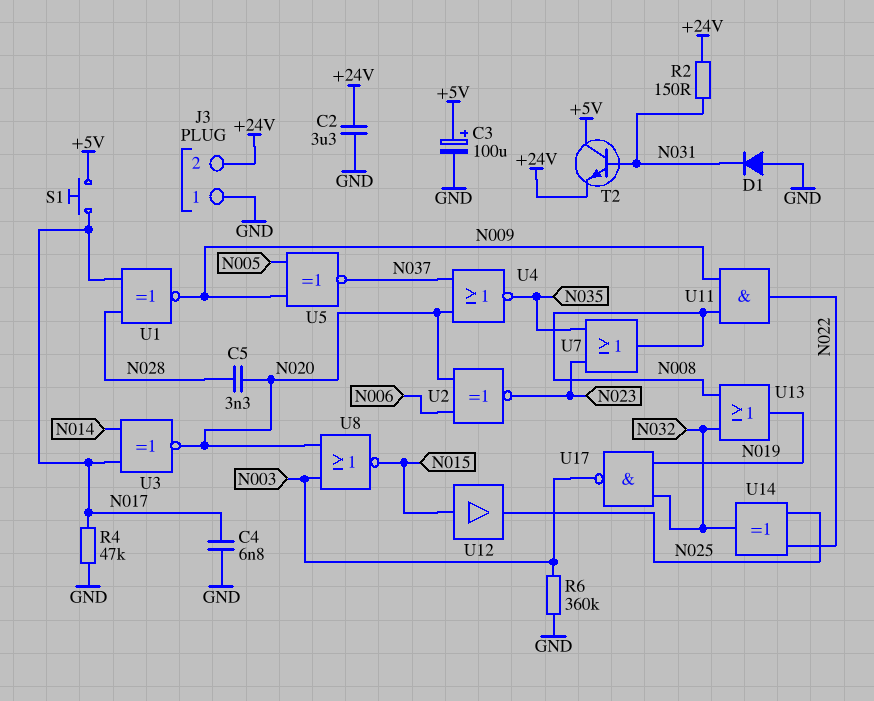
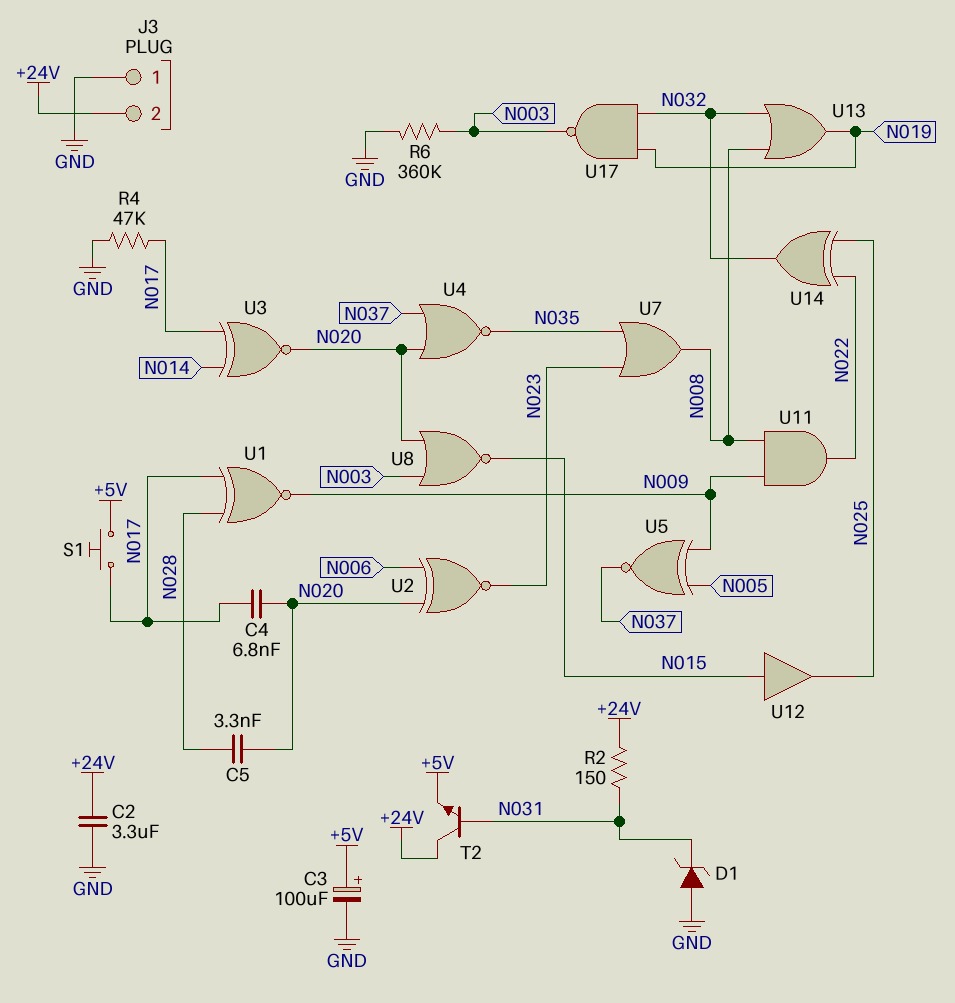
C4: 6.8nF (GND, N017) -> 6.8nF (N017, N020)
D1: diode (A GND, K N031) -> zener (A GND, K N031)
T2: NPN (B N031, C +5V, E +24V) -> NPN (B N031, C +24V, E +5V)

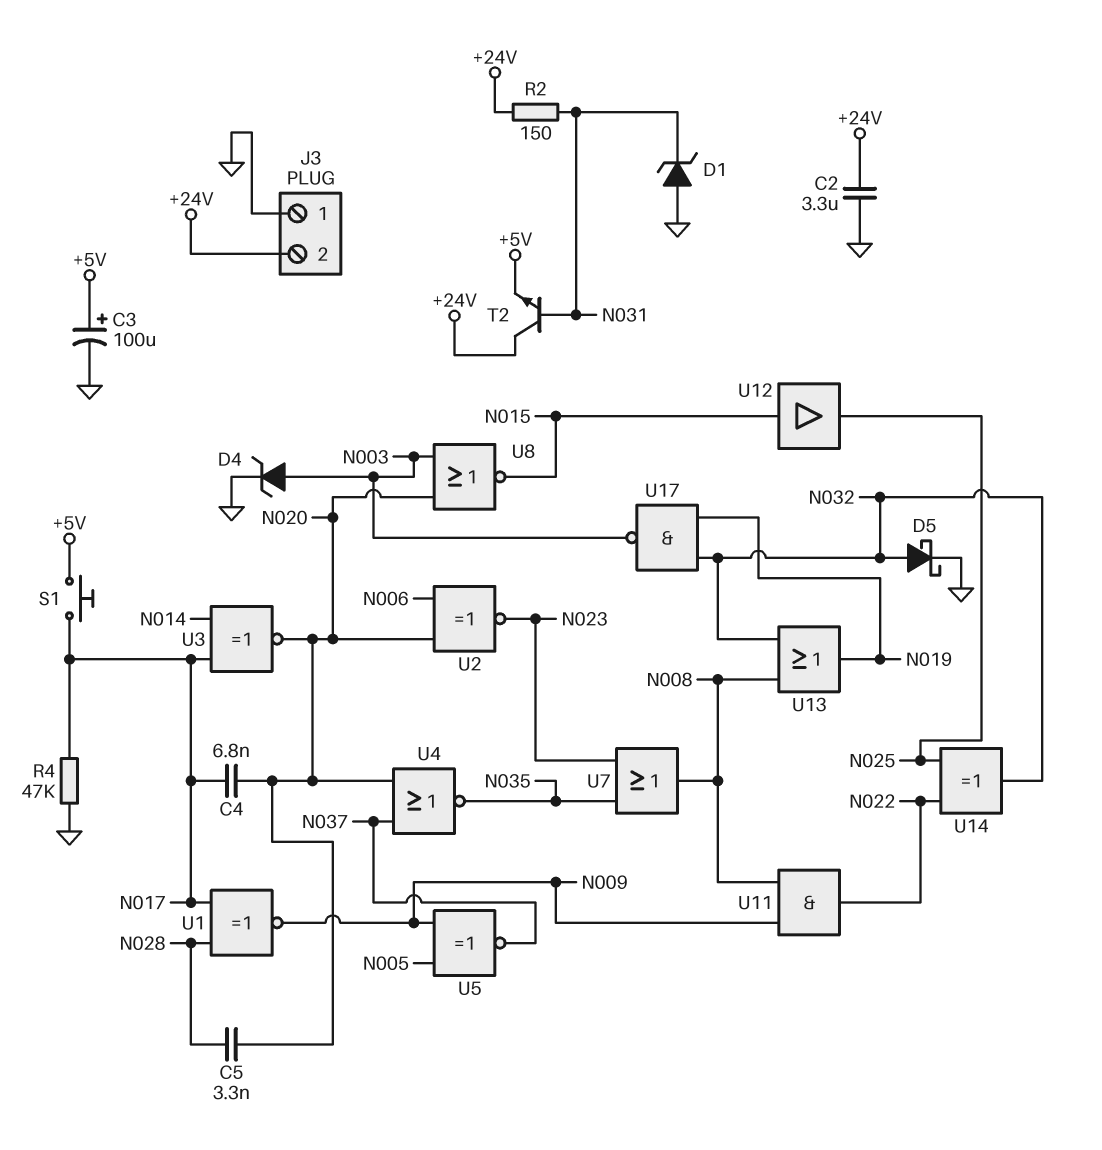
D4: none -> zener (A N003, K GND)
D5: none -> schottky (A N032, K GND)
R6: 360k (GND, N003) -> none

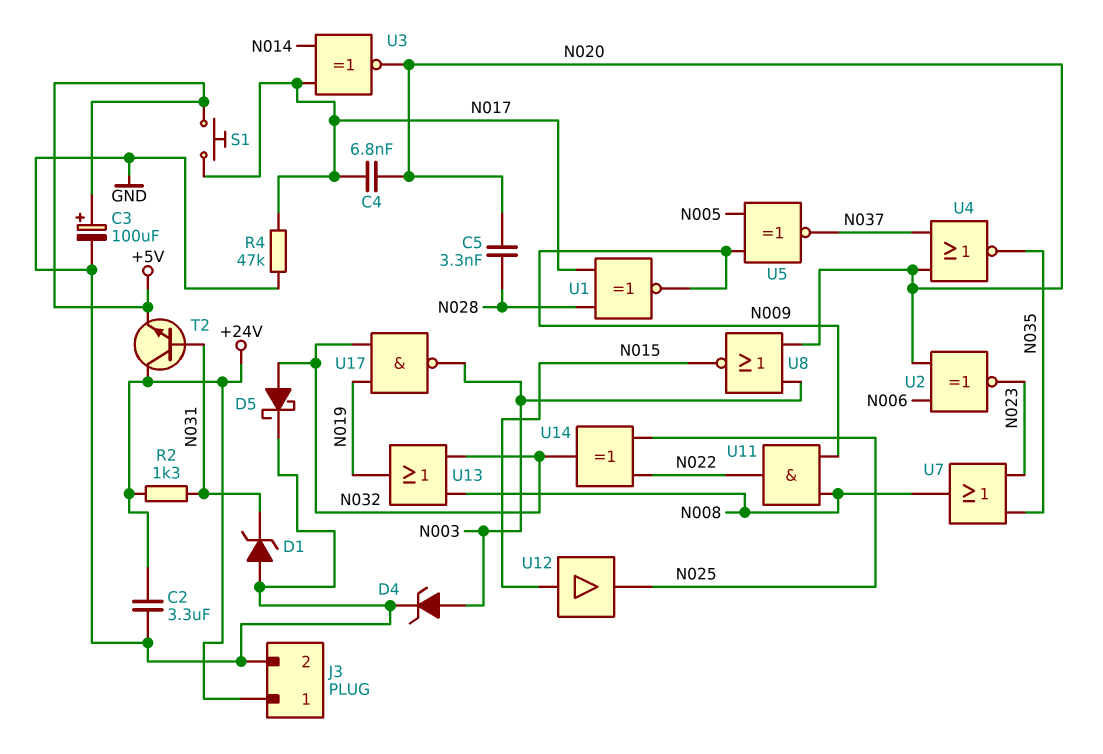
J3 pin 1: GND -> +24V
J3 pin 2: +24V -> GND
R2: 150 (+24V, N031) -> 1.3k (+24V, N031)

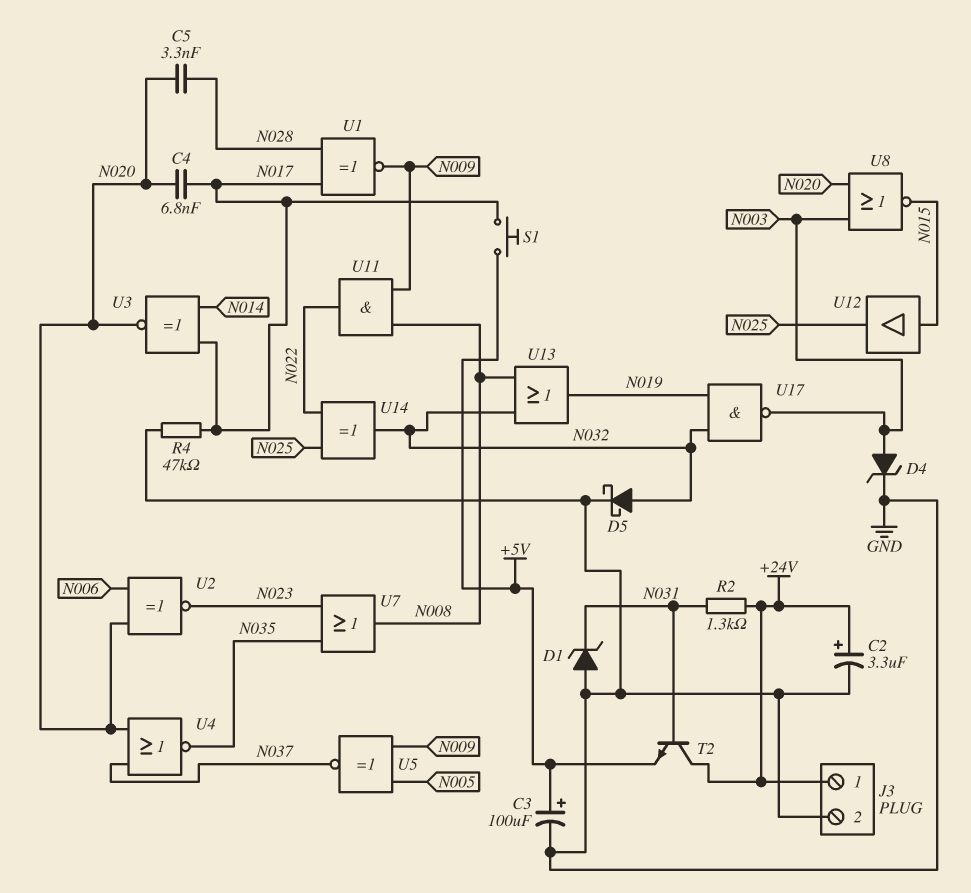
C2: 3.3uF (+24V, GND) -> 3.3uF (plus +24V, minus GND)

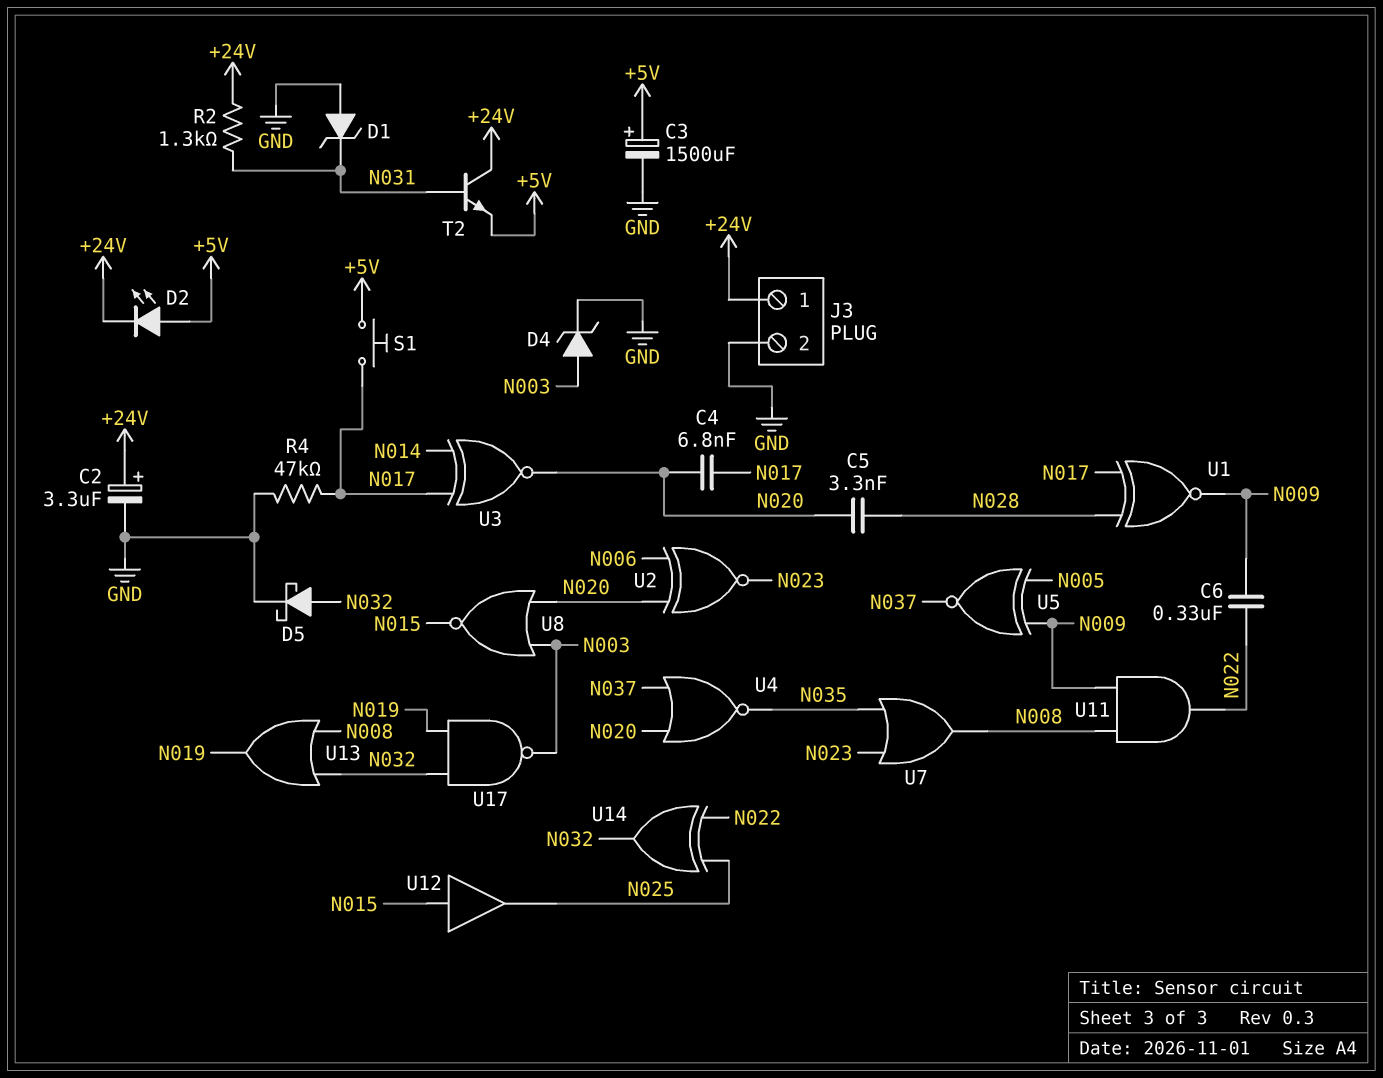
C3: 100uF (plus +5V, minus GND) -> 1500uF (plus +5V, minus GND)
C6: none -> 330nF (N009, N022)
D2: none -> LED (A +5V, K +24V)

